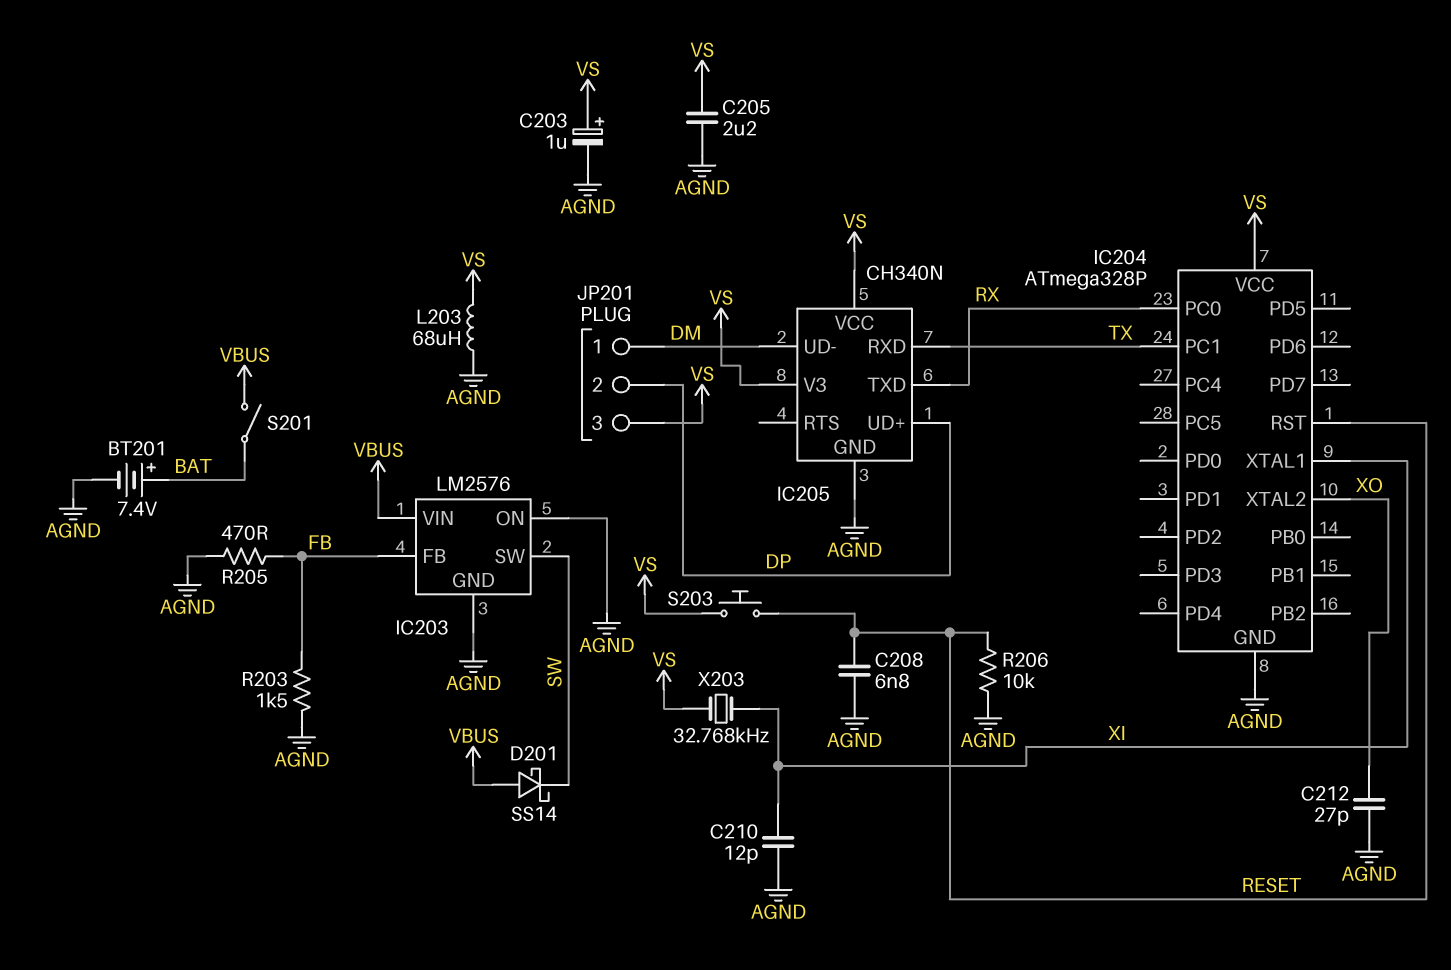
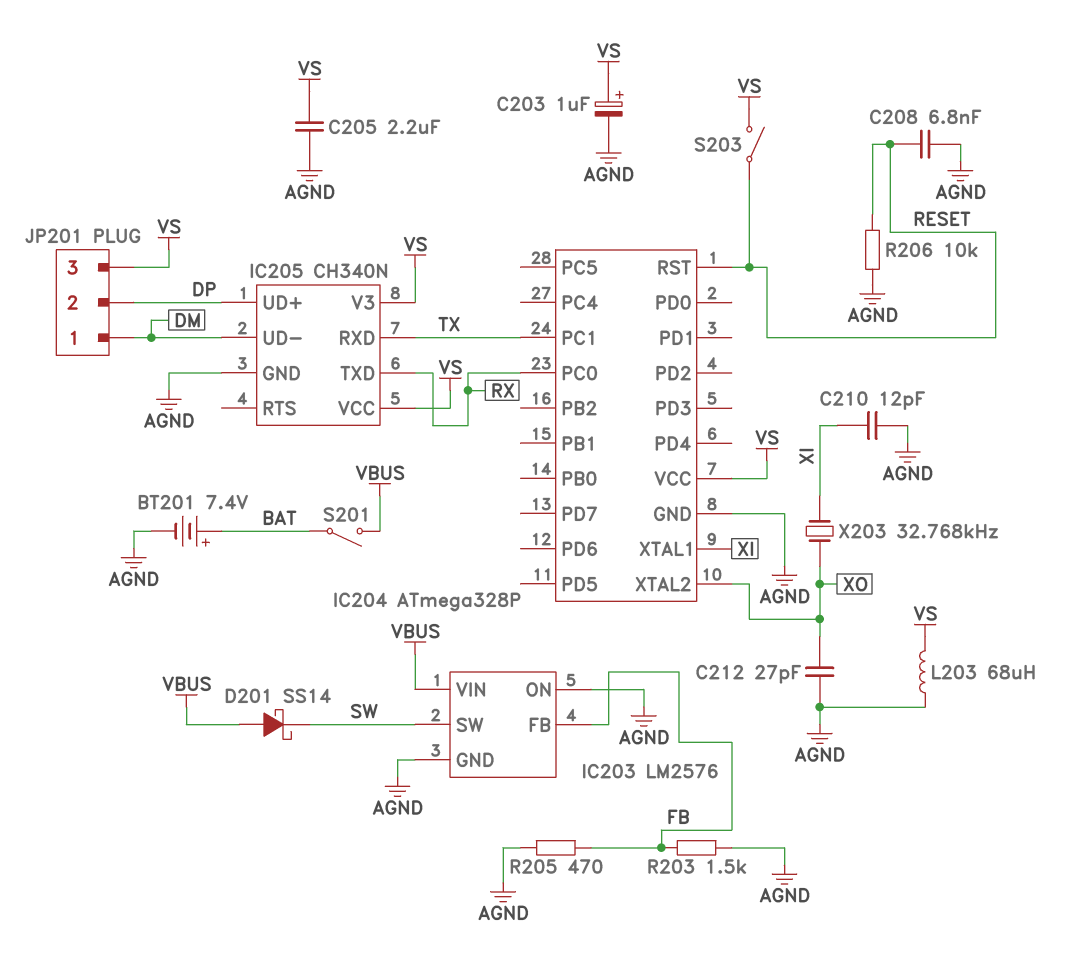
S203: button (RESET, VS) -> switch (RESET, VS)
X203: 32.768kHz (VS, XI) -> 32.768kHz (XI, XO)

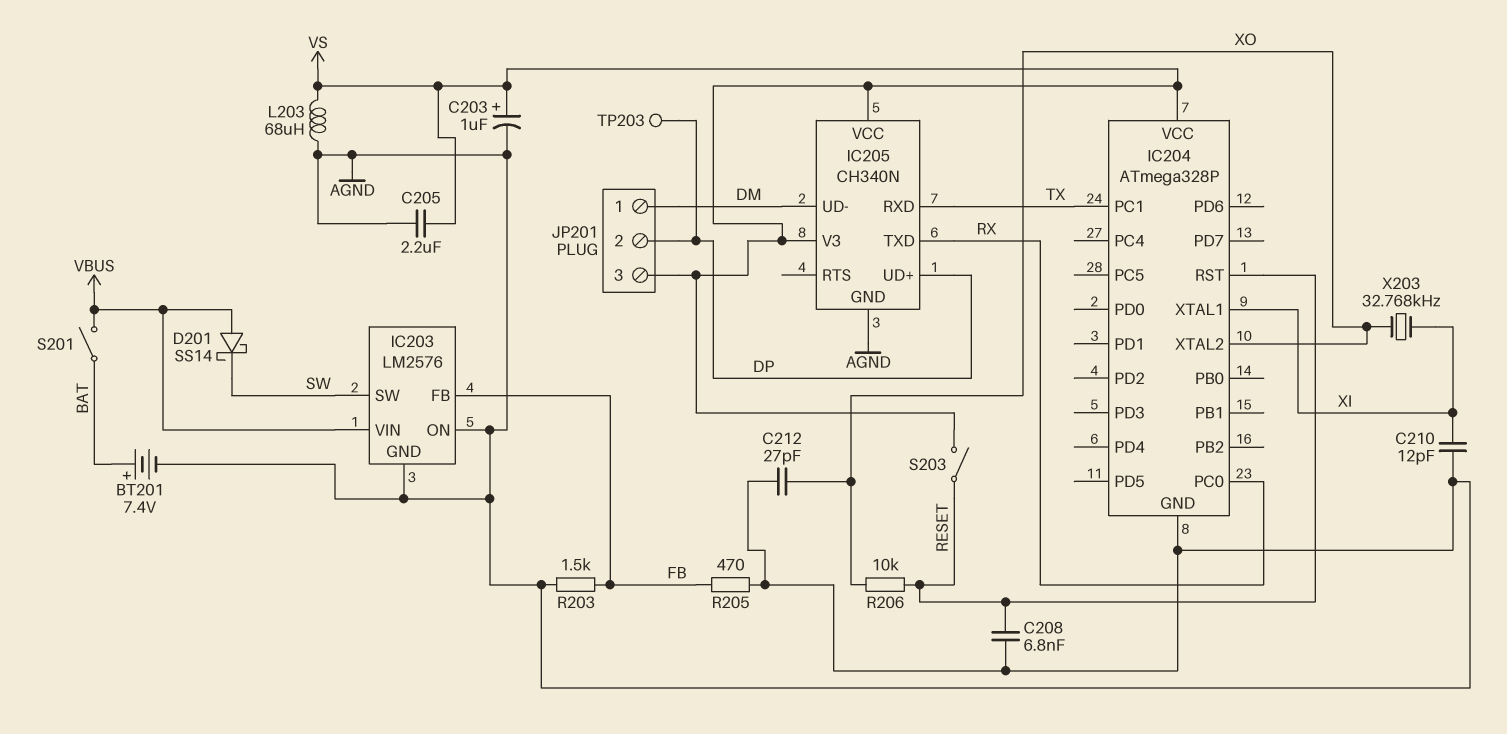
R206: 10k (AGND, RESET) -> 10k (RESET, XO)
TP203: none -> test point (DP)

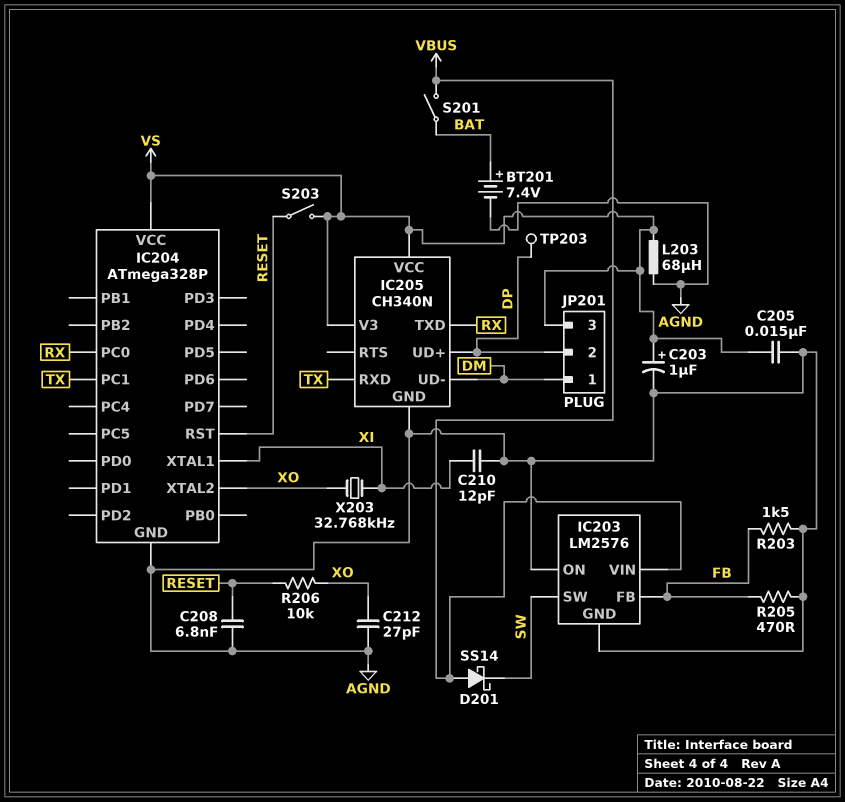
C205: 2.2uF (AGND, VS) -> 15nF (AGND, VS)

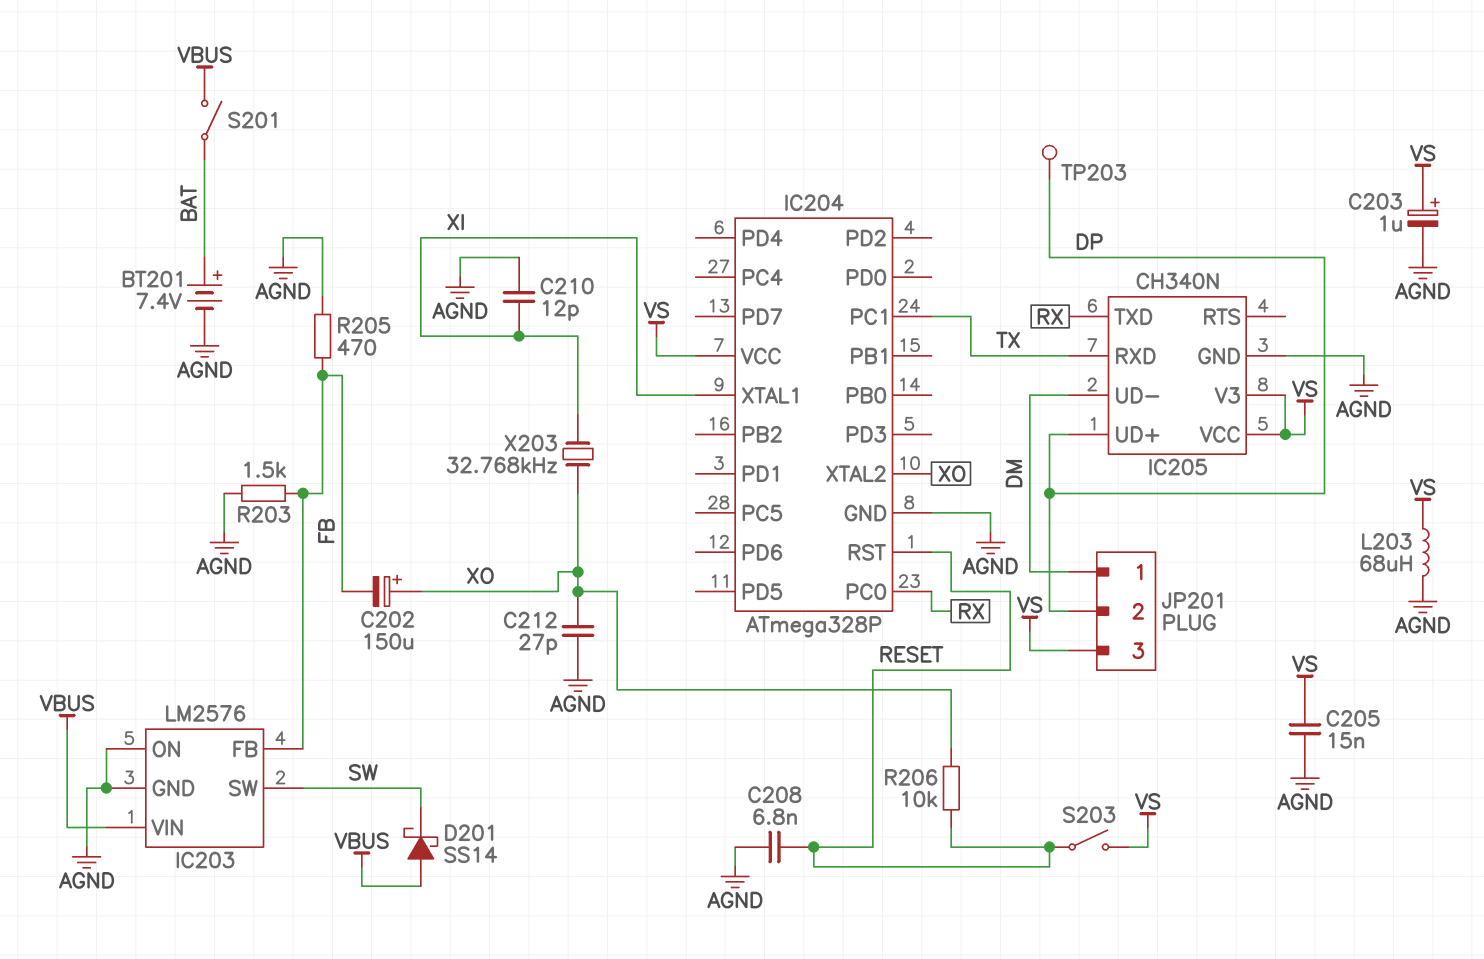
C202: none -> 150uF (plus XO, minus FB)

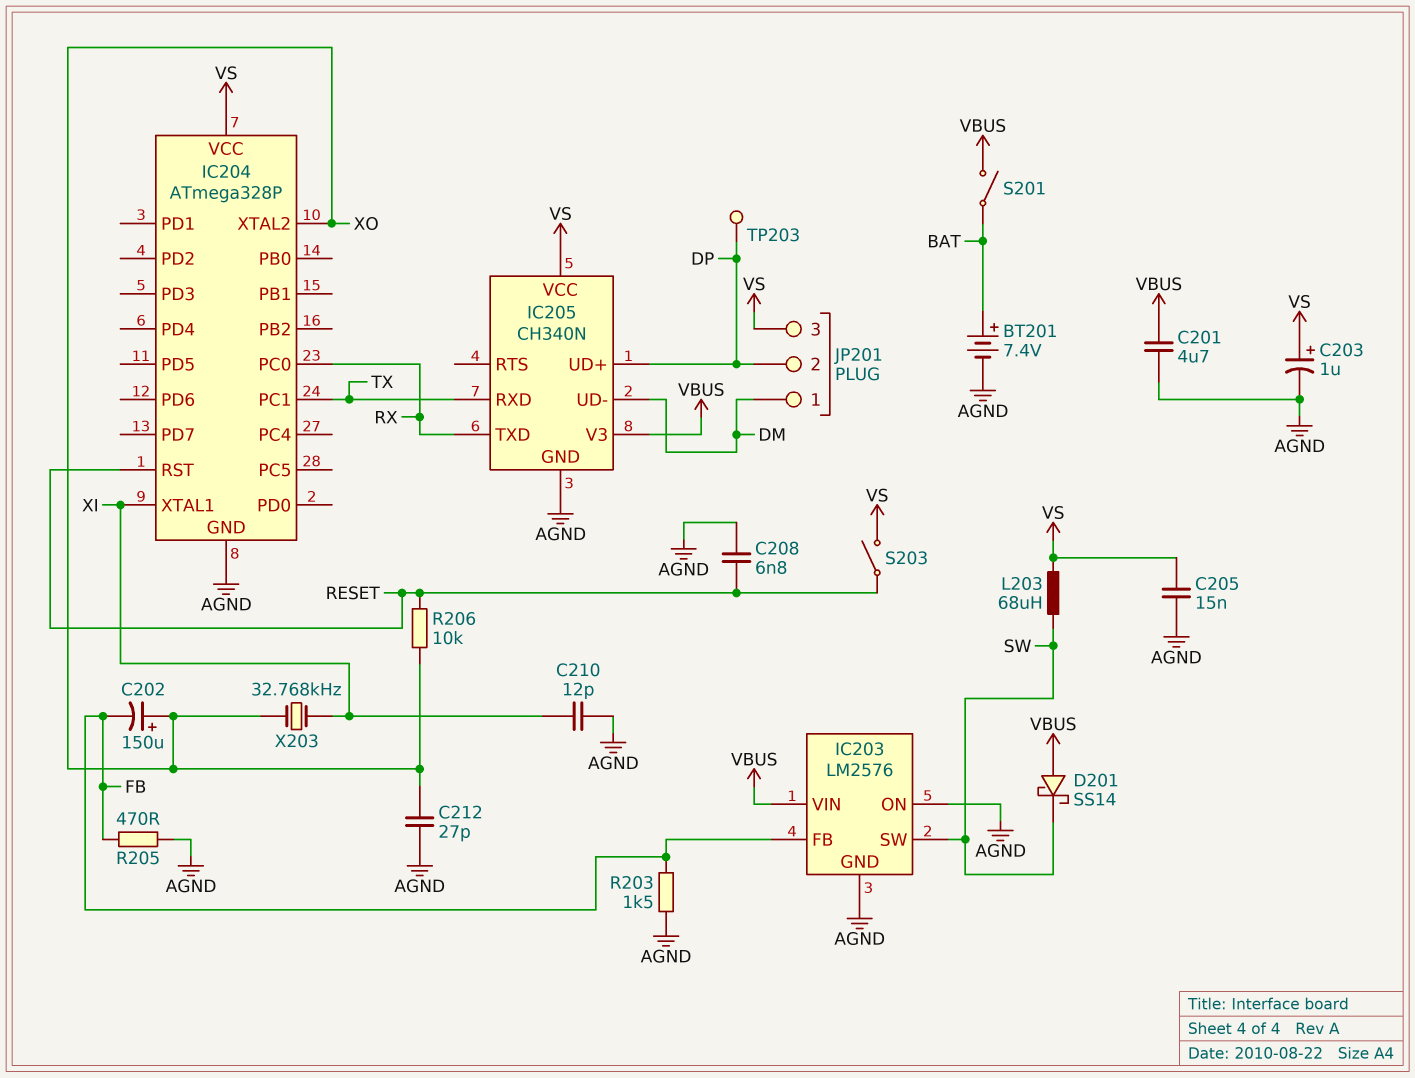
C201: none -> 4.7uF (AGND, VBUS)
IC205 pin V3: VS -> VBUS
L203: 68uH (AGND, VS) -> 68uH (SW, VS)

